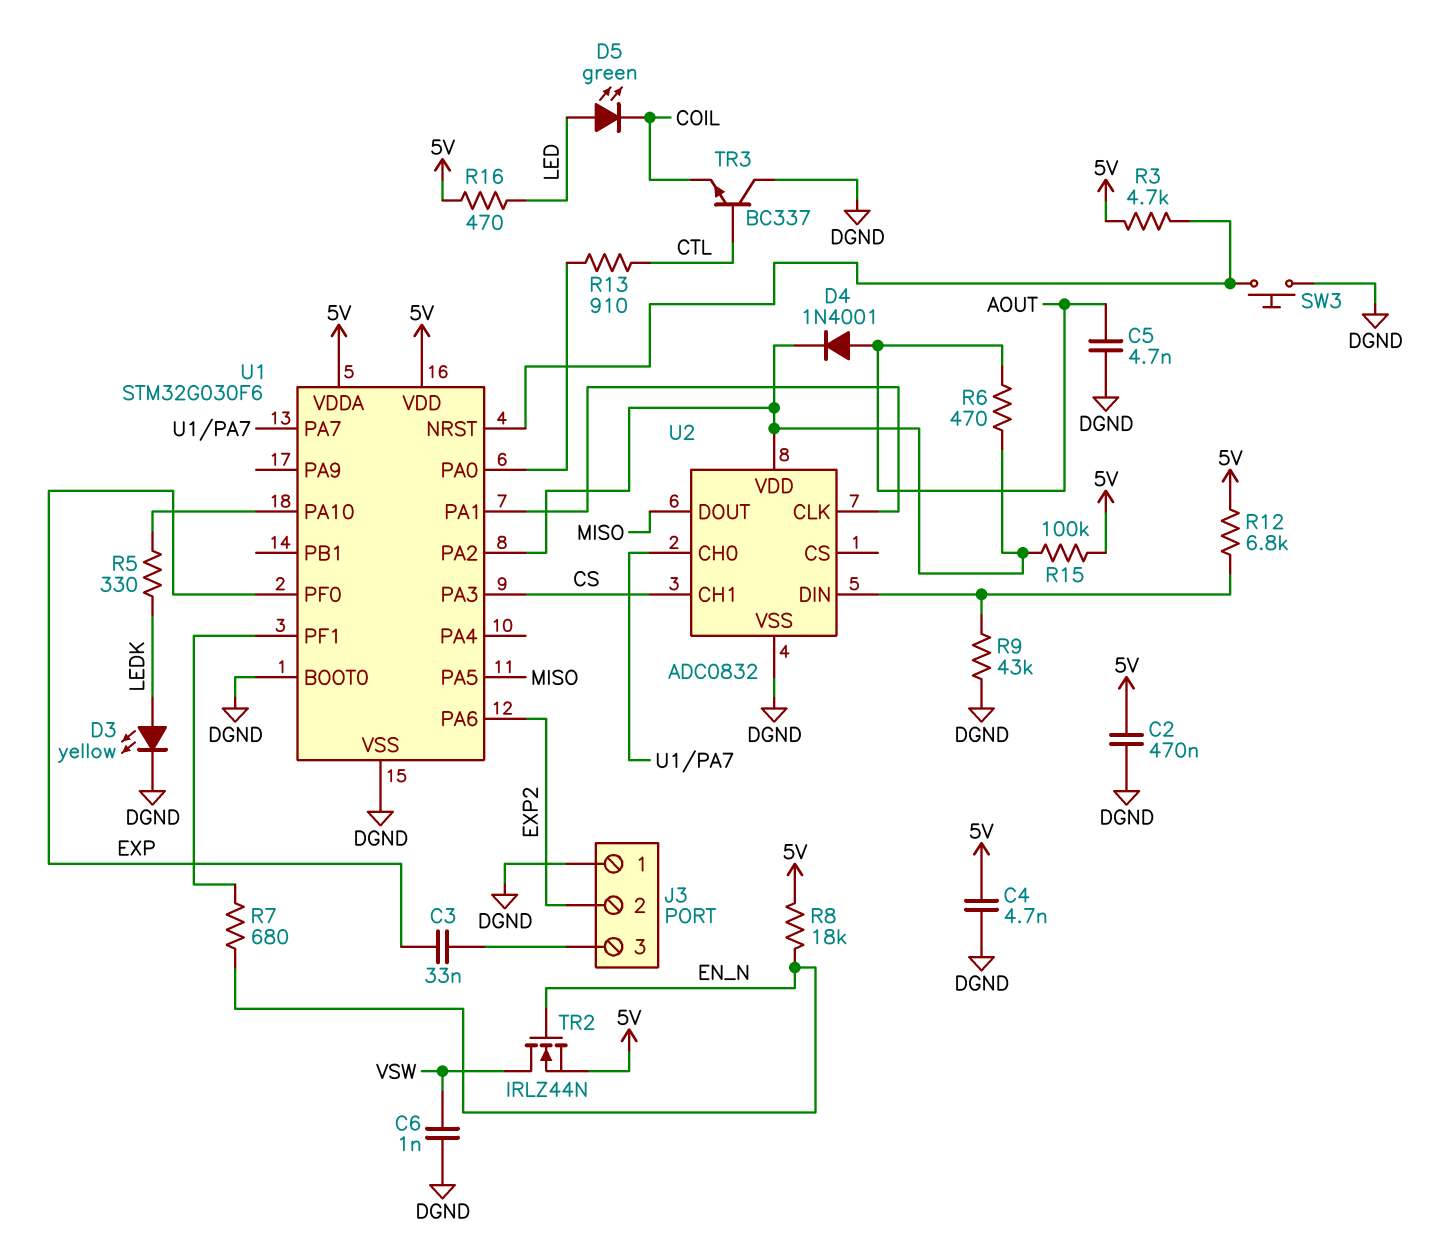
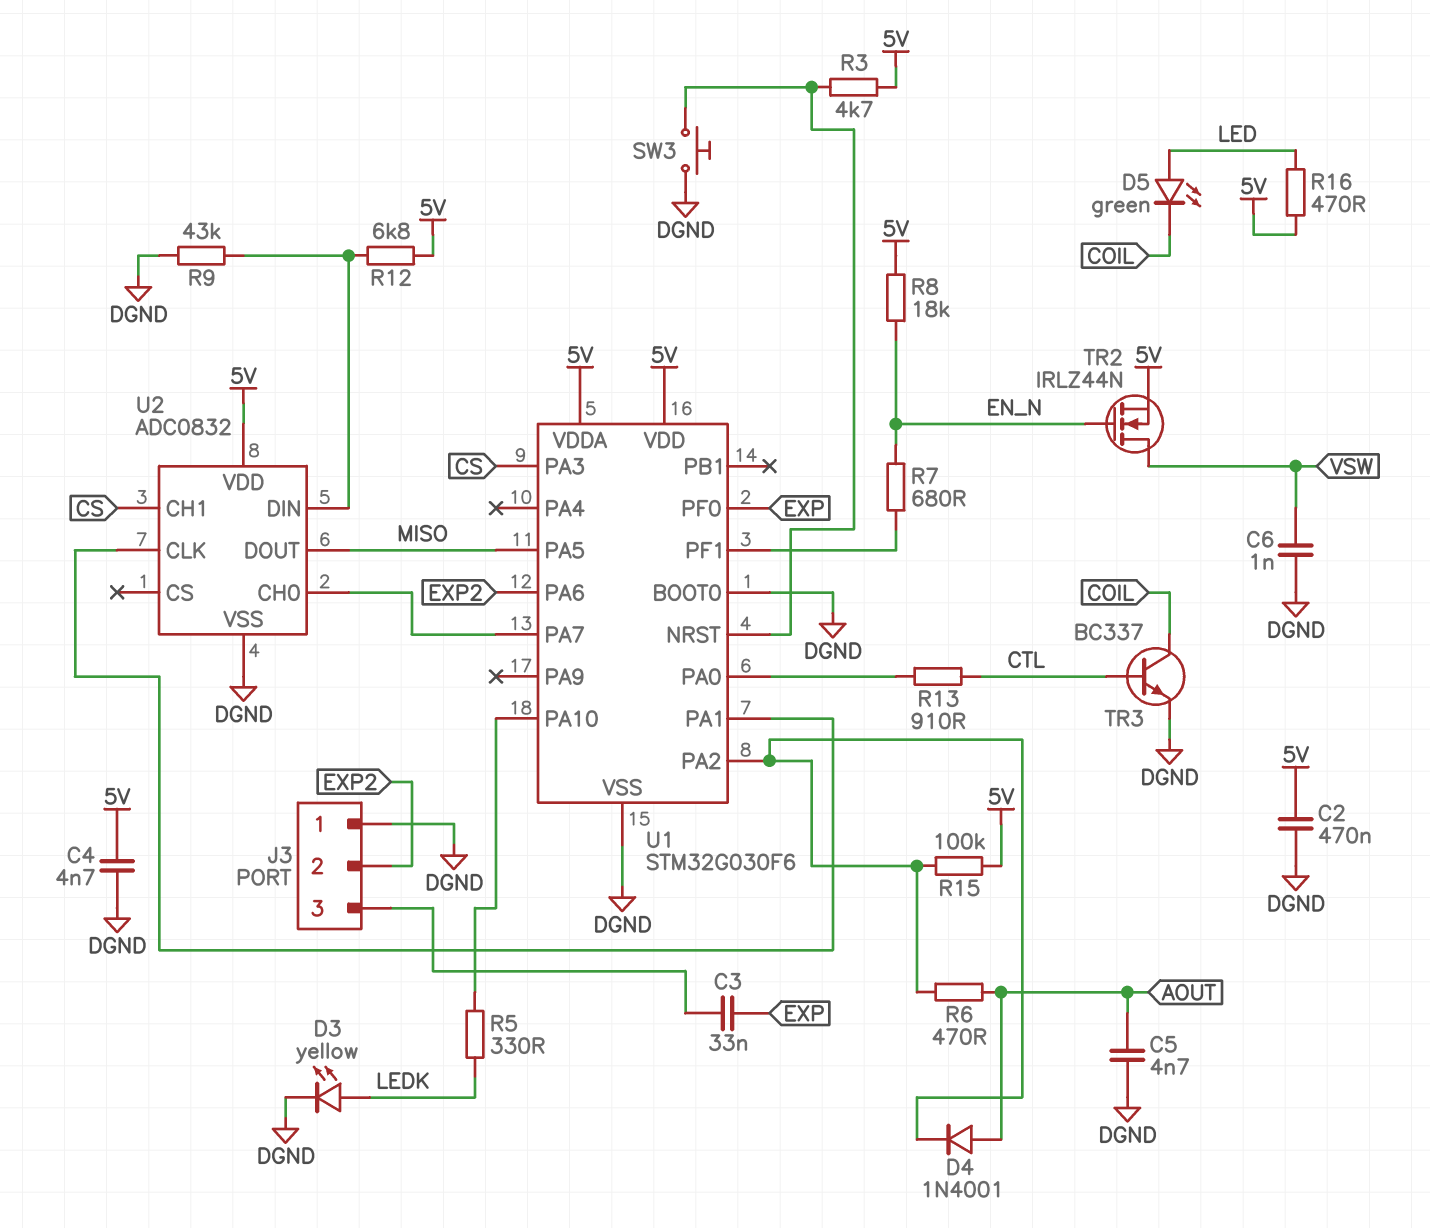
TR3: NPN BC337 (B CTL, C DGND, E COIL) -> NPN BC337 (B CTL, C COIL, E DGND)
U2 pin VDD: U1/PA2 -> 5V

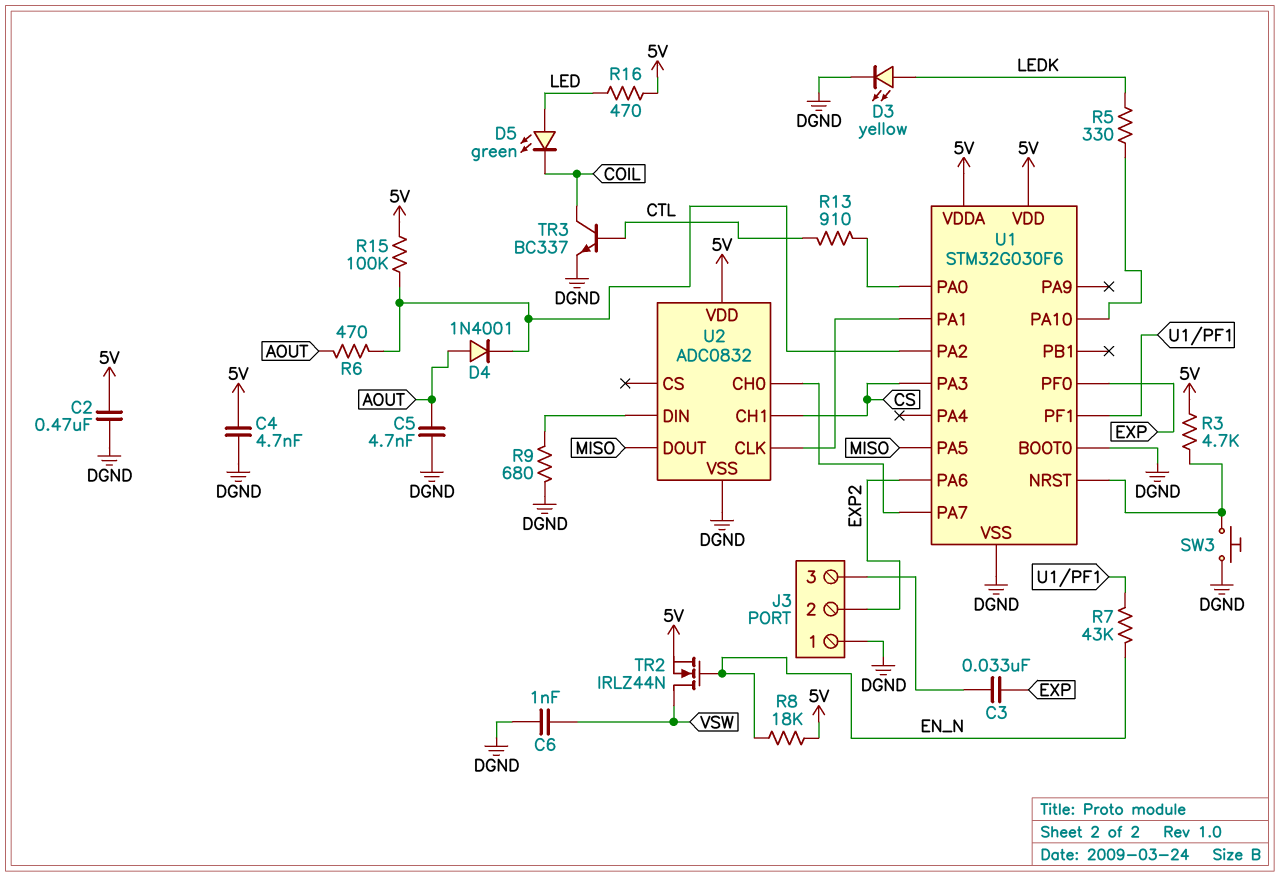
R7: 680 (EN_N, U1/PF1) -> 43k (EN_N, U1/PF1)
R9: 43k (DGND, U2/DIN) -> 680 (DGND, U2/DIN)
R12: 6.8k (5V, U2/DIN) -> none

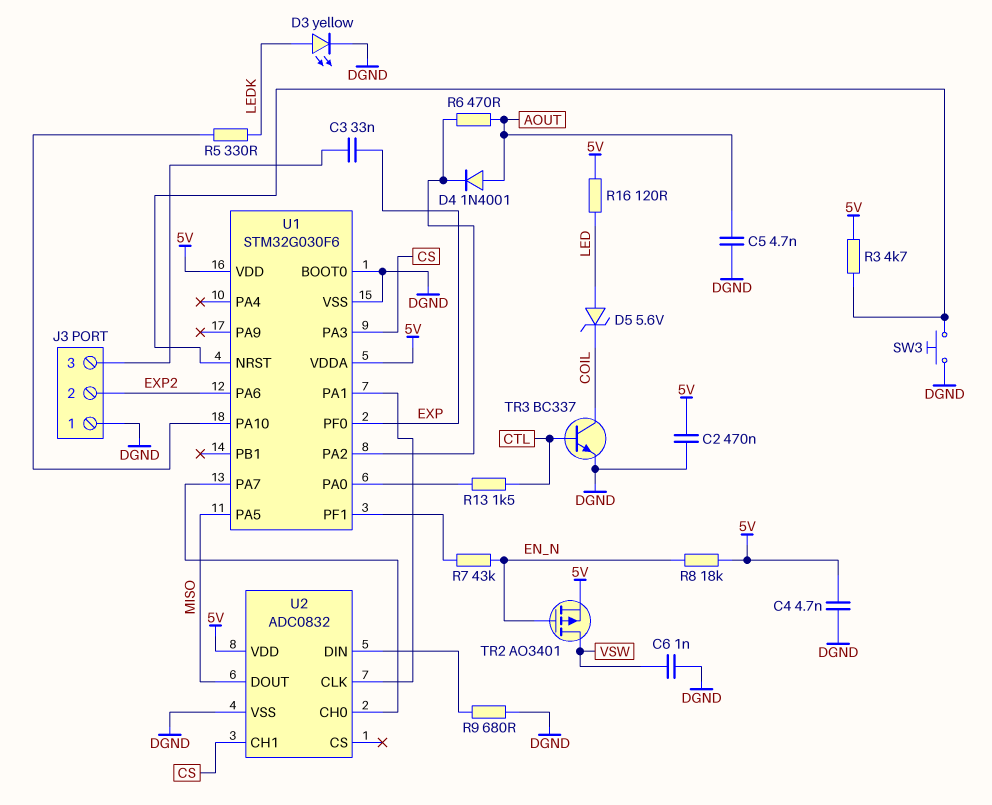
D5: LED green (A LED, K COIL) -> zener 5.6V (A LED, K COIL)
R13: 910 (CTL, U1/PA0) -> 1.5k (CTL, U1/PA0)
R15: 100k (5V, U1/PA2) -> none
R16: 470 (5V, LED) -> 120 (5V, LED)
TR2: NMOS IRLZ44N (G EN_N, D VSW, S 5V) -> PMOS AO3401 (G EN_N, D VSW, S 5V)

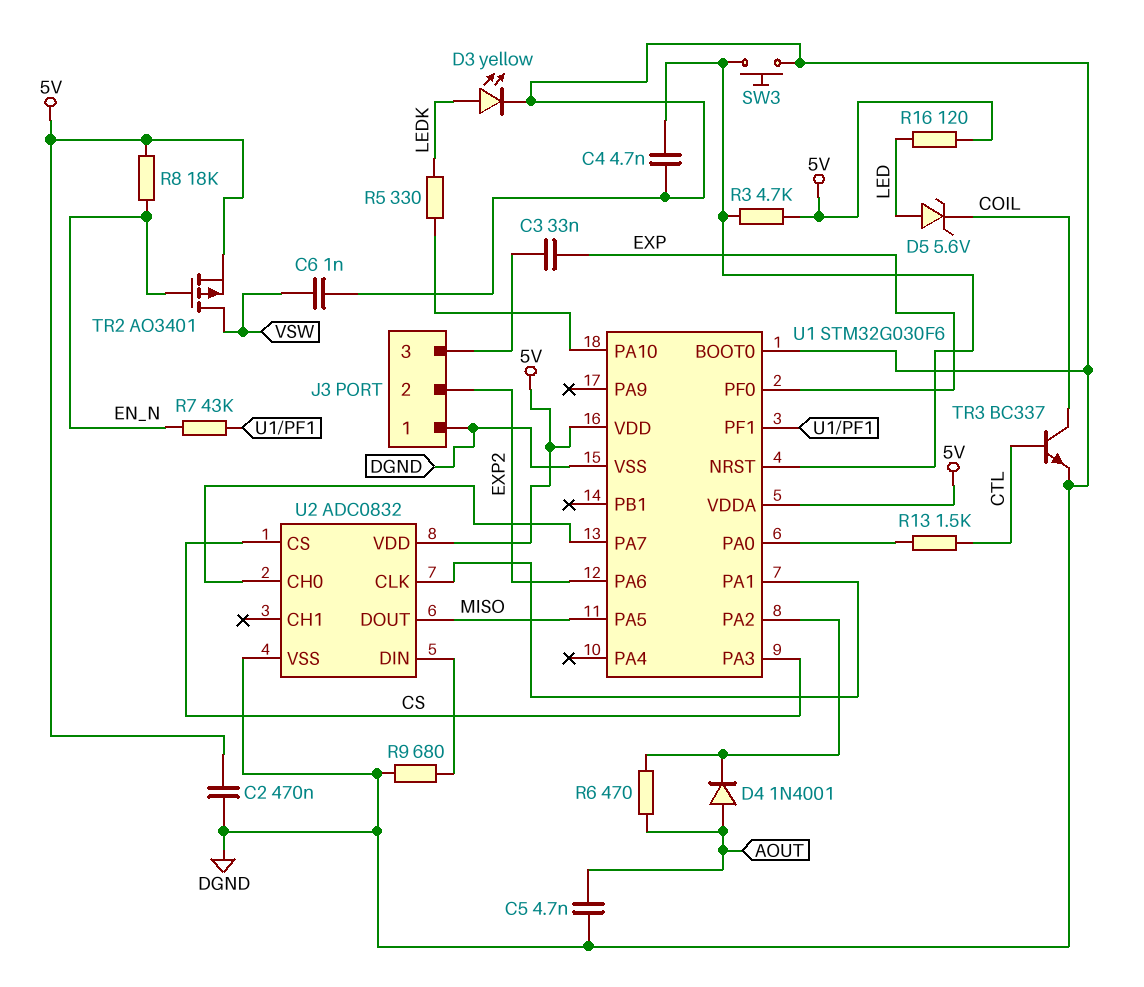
C4: 4.7nF (5V, DGND) -> 4.7nF (DGND, U1/NRST)
U2 pin CH1: CS -> none
U2 pin CS: none -> CS

